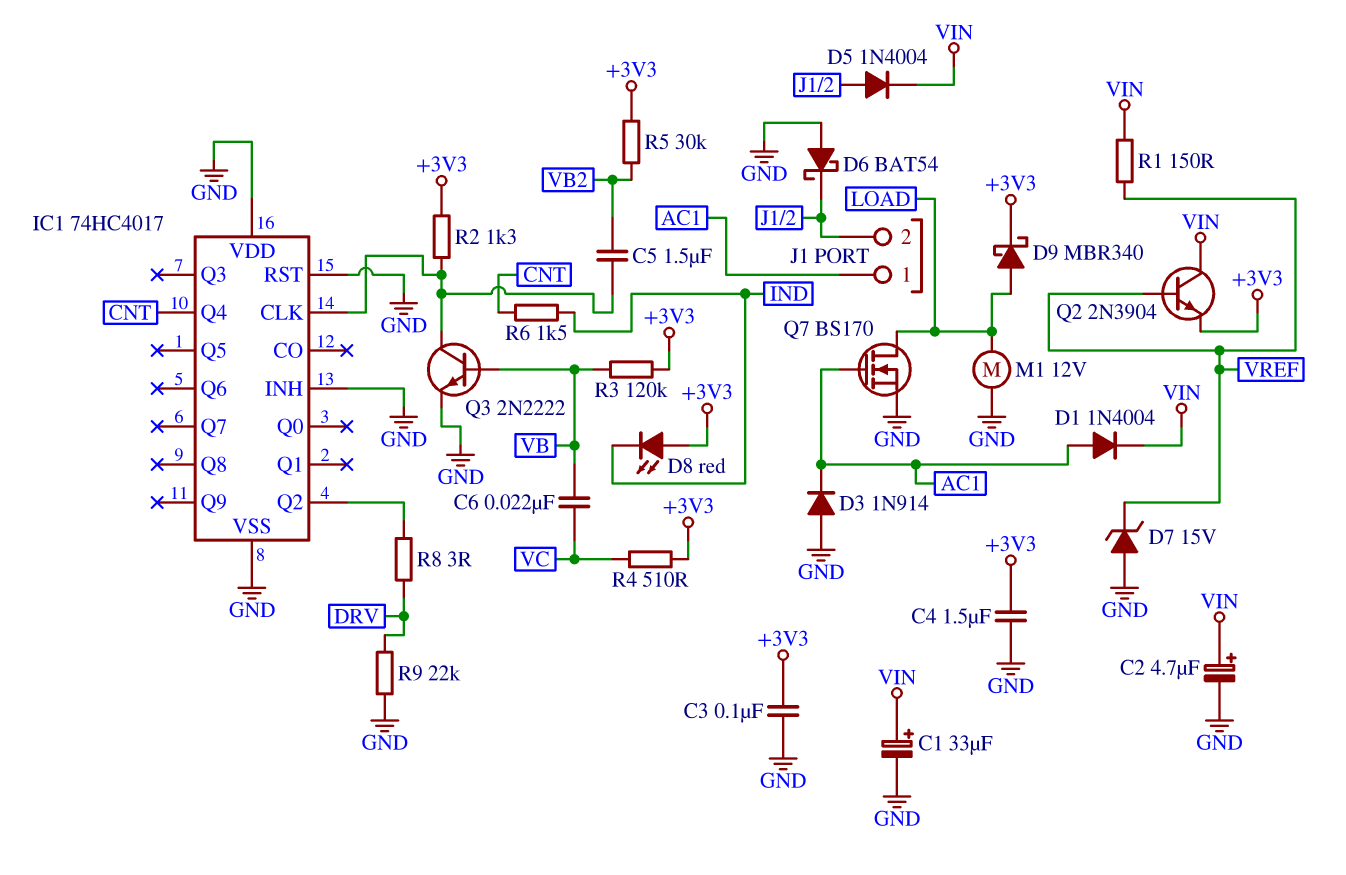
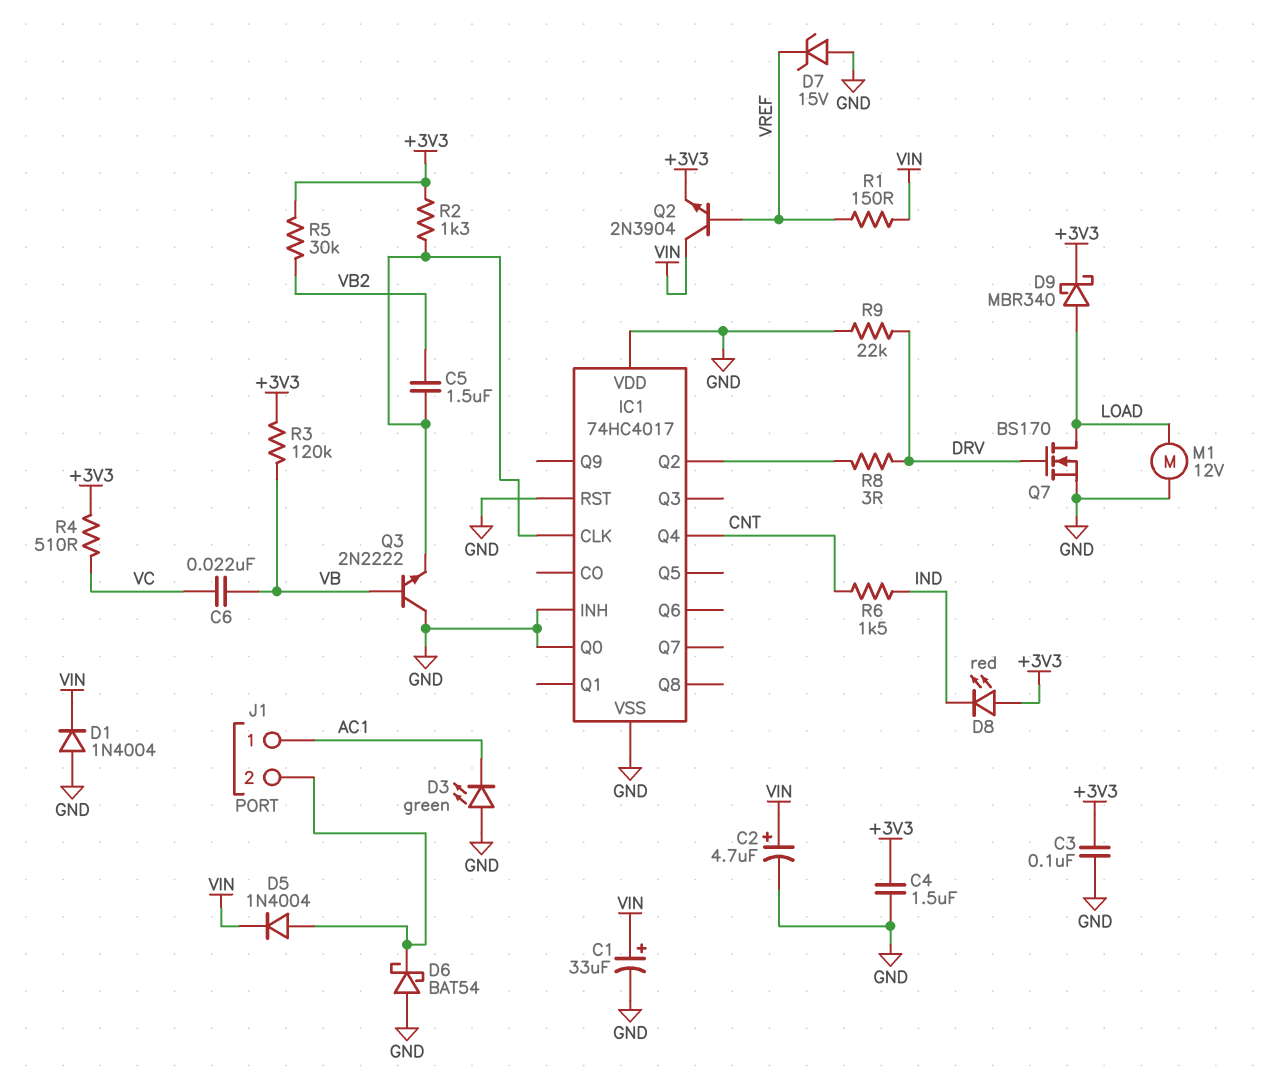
D1: diode 1N4004 (A AC1, K VIN) -> diode 1N4004 (A GND, K VIN)
D3: diode 1N914 (A GND, K AC1) -> LED green (A GND, K AC1)
IC1 pin Q0: none -> GND
Q3: NPN 2N2222 (B VB, C IC1/CLK, E GND) -> NPN 2N2222 (B VB, C GND, E IC1/CLK)
Q7: NMOS BS170 (G AC1, D LOAD, S GND) -> NMOS BS170 (G DRV, D LOAD, S GND)

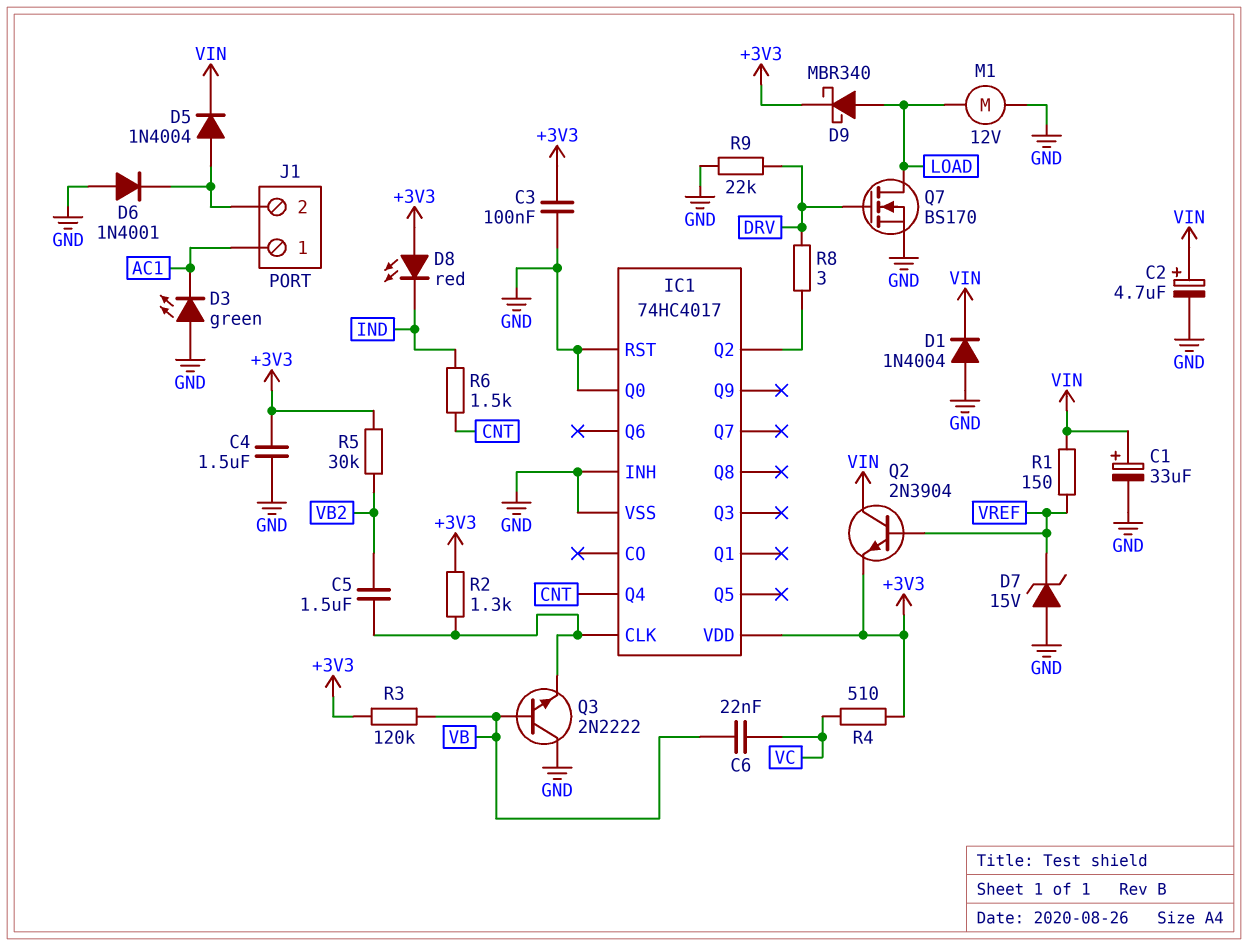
D6: schottky BAT54 (A GND, K J1/2) -> diode 1N4001 (A GND, K J1/2)
IC1 pin VDD: GND -> +3V3

